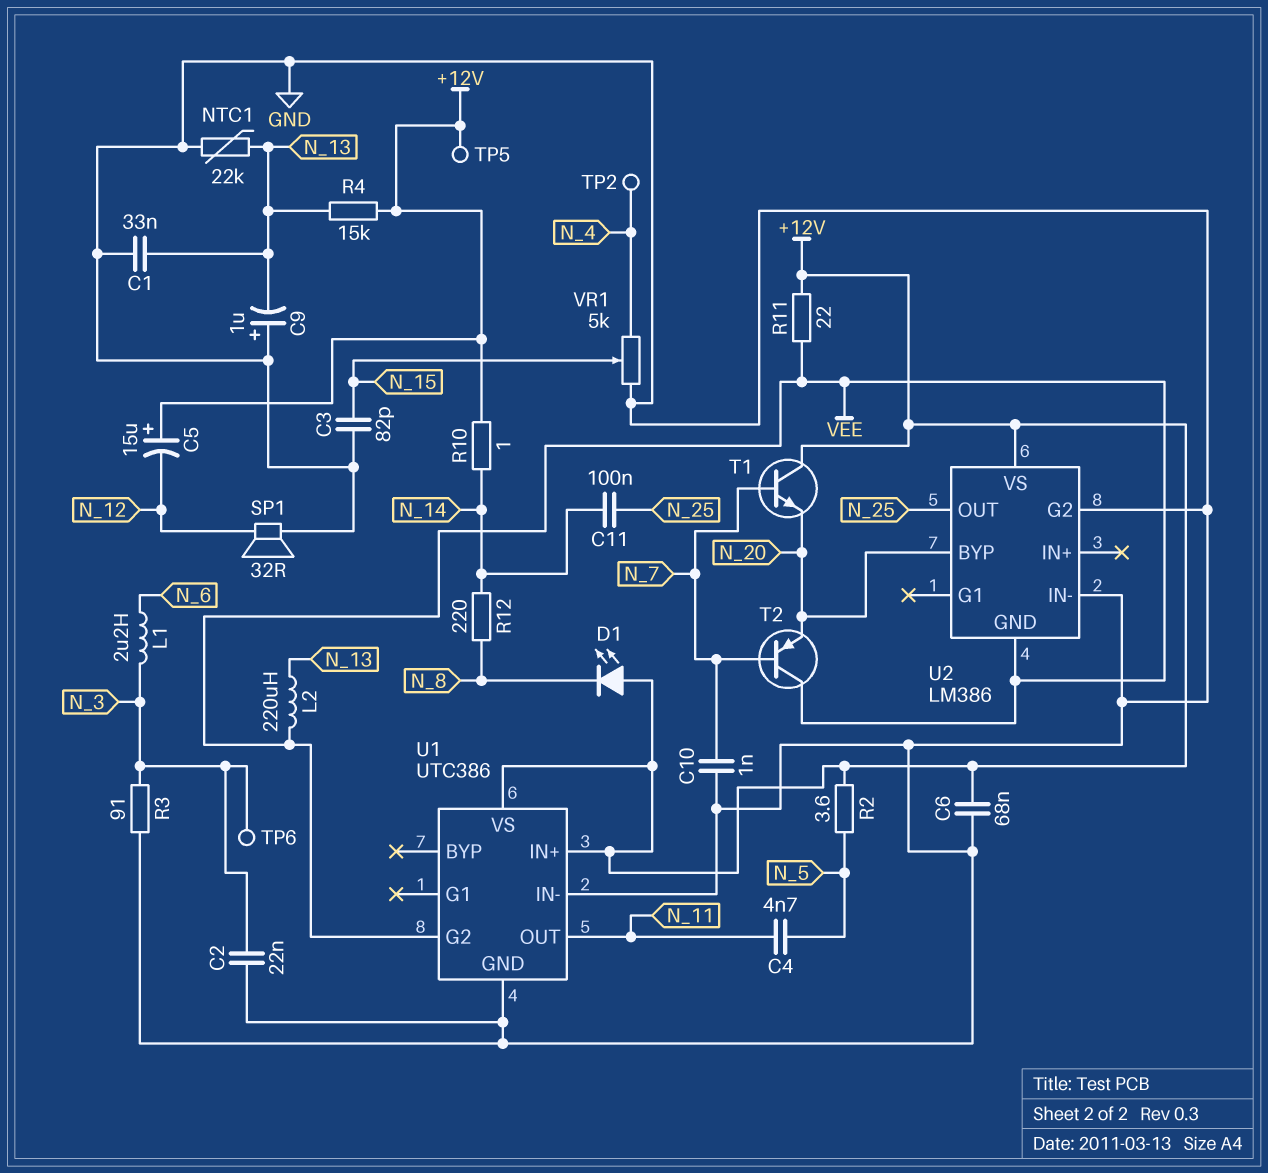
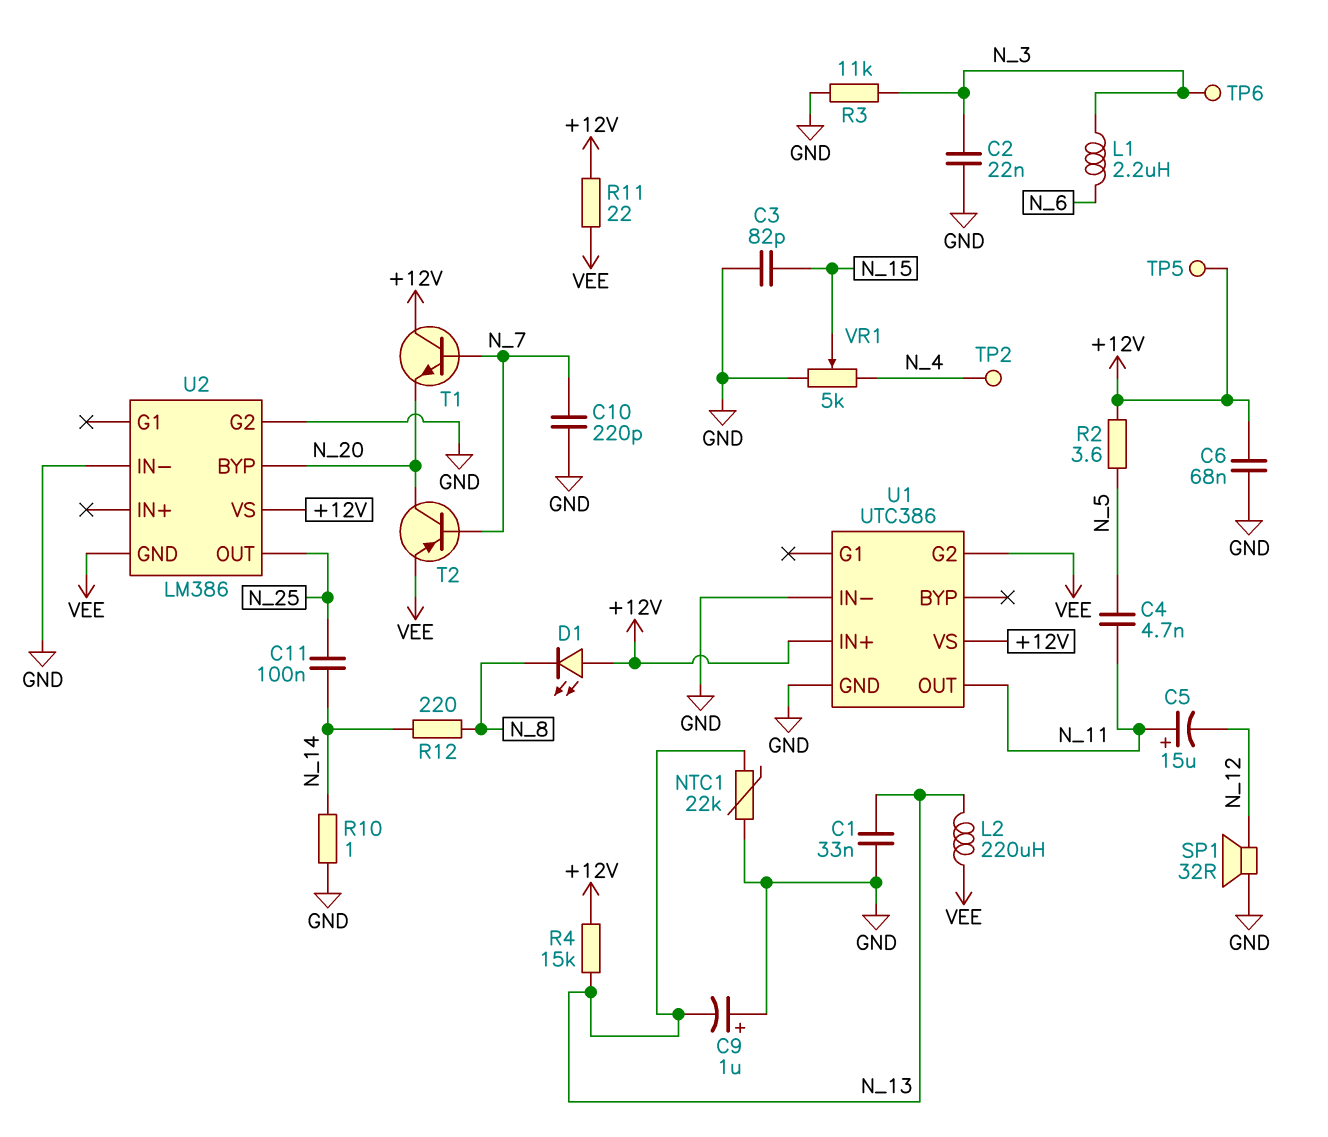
C5: 15uF (plus +12V, minus N_12) -> 15uF (plus N_11, minus N_12)
C10: 1nF (GND, N_7) -> 220pF (GND, N_7)
R3: 91 (GND, N_3) -> 11k (GND, N_3)
R10: 1 (+12V, N_14) -> 1 (GND, N_14)
T2: PNP (B N_7, C VEE, E N_20) -> PNP (B N_7, C N_20, E VEE)

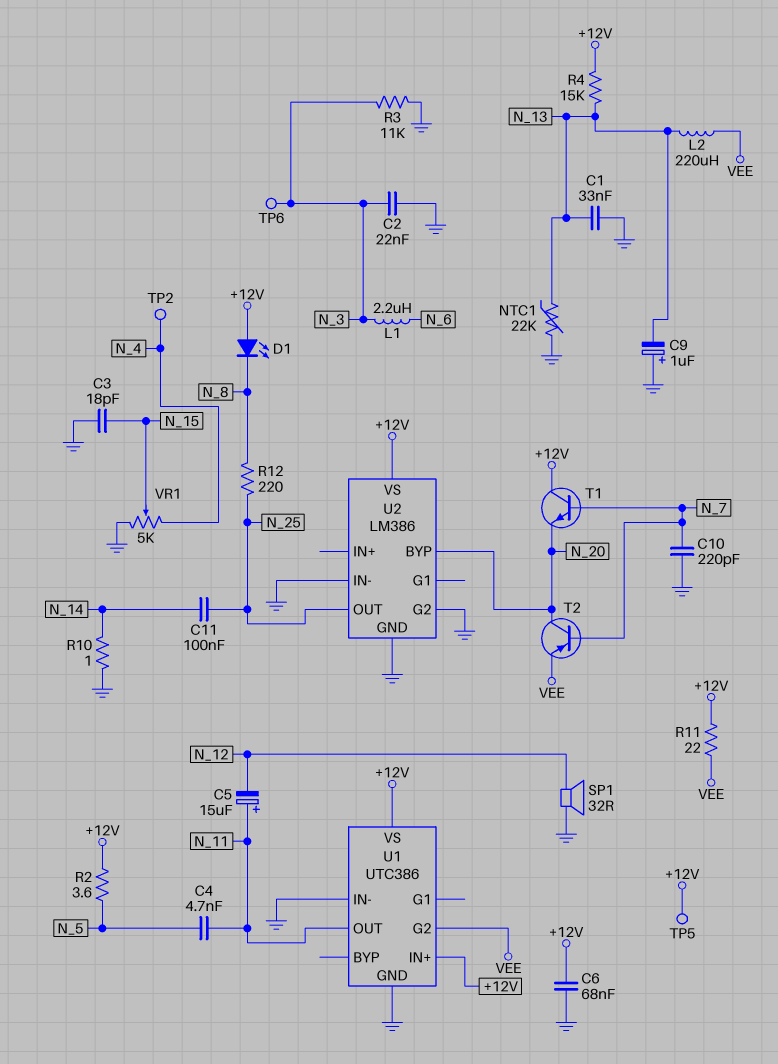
C3: 82pF (GND, N_15) -> 18pF (GND, N_15)
R12: 220 (N_8, N_14) -> 220 (N_8, N_25)
U2 pin GND: VEE -> GND

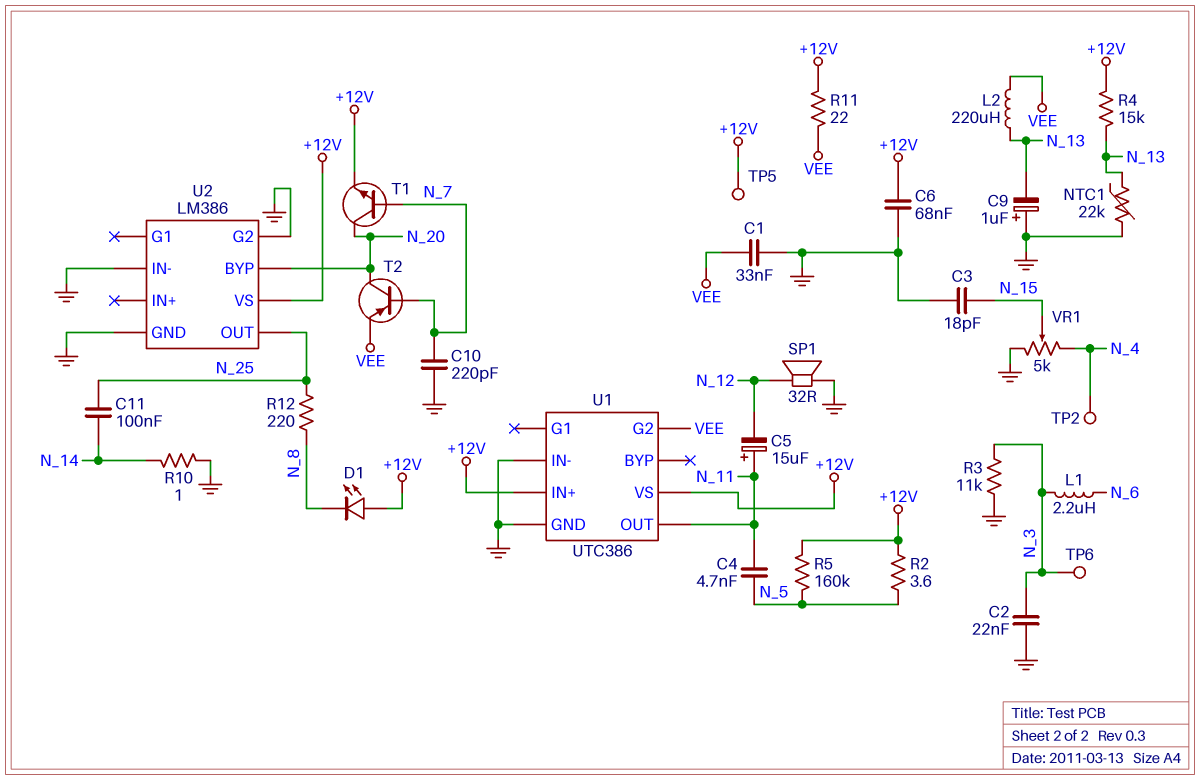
C1: 33nF (GND, N_13) -> 33nF (GND, VEE)
R5: none -> 160k (+12V, N_5)
T1: NPN (B N_7, C +12V, E N_20) -> NPN (B N_7, C N_20, E +12V)

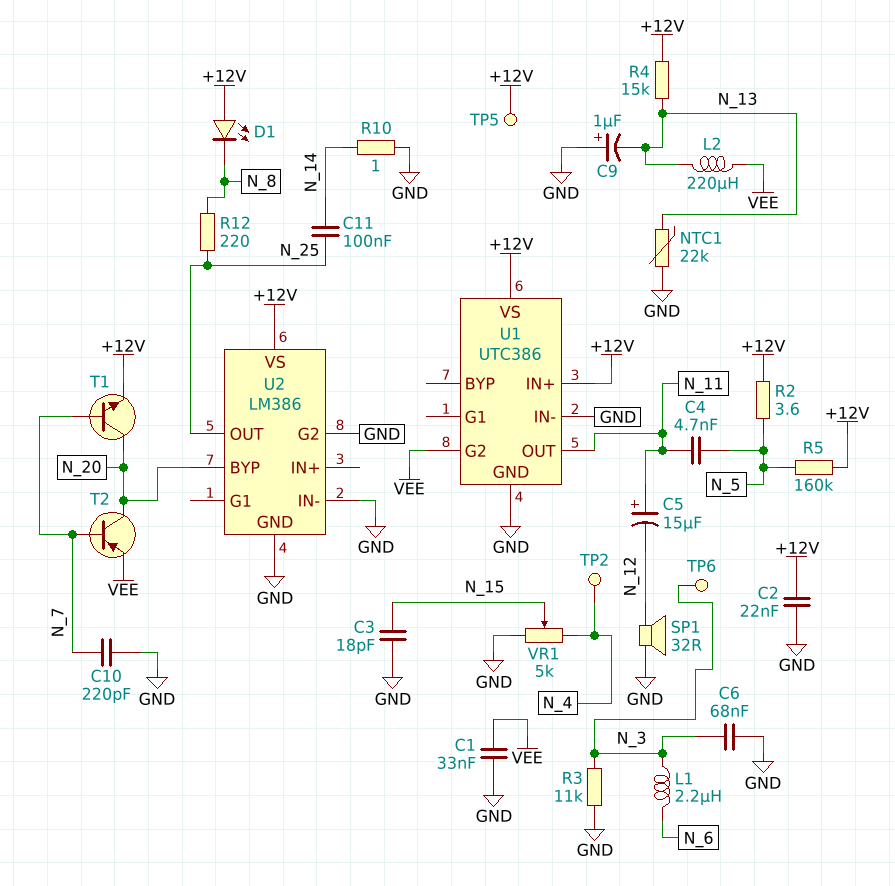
C2: 22nF (GND, N_3) -> 22nF (+12V, GND)
C6: 68nF (+12V, GND) -> 68nF (GND, N_3)
R11: 22 (+12V, VEE) -> none

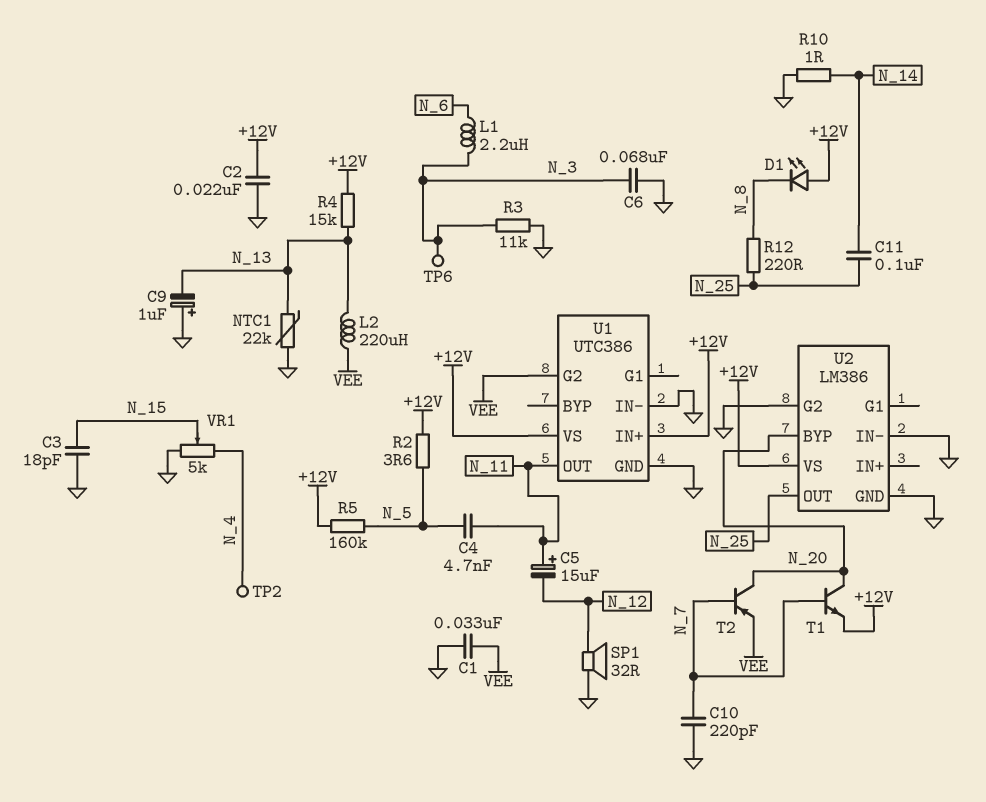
TP5: test point (+12V) -> none

